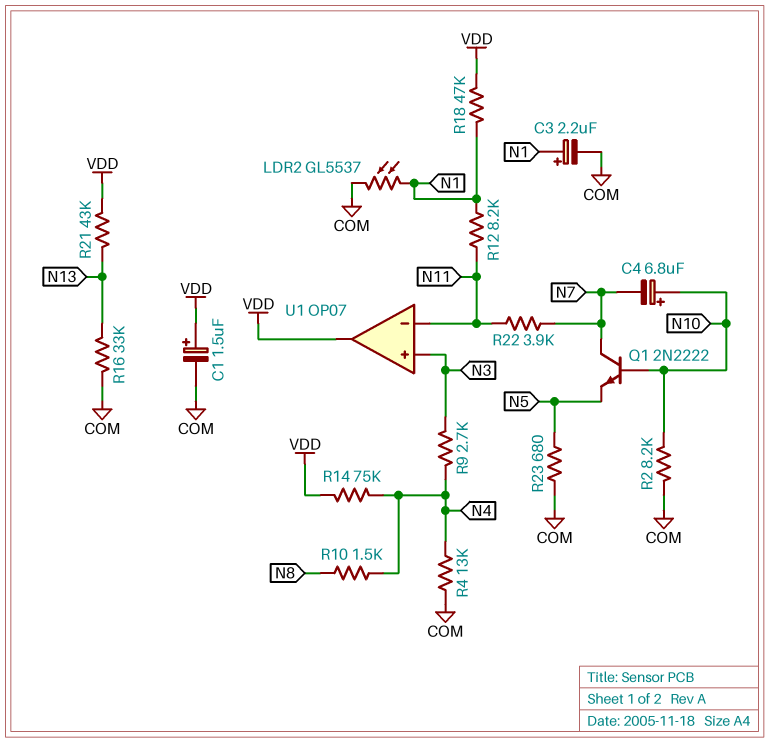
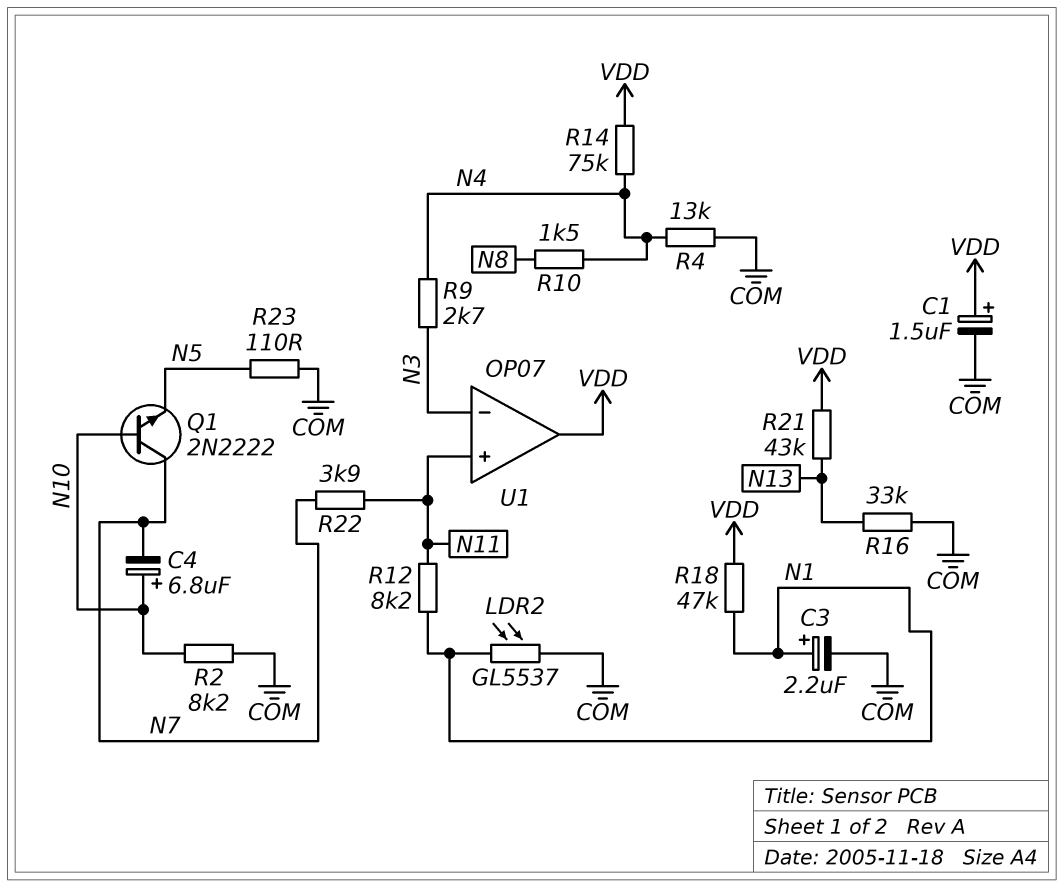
R23: 680 (COM, N5) -> 110 (COM, N5)
U1 pin in+: N3 -> N11
U1 pin in-: N11 -> N3

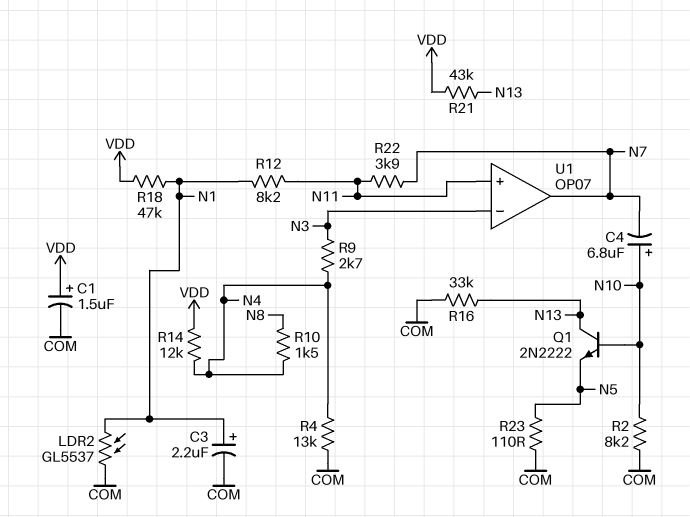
Q1: NPN 2N2222 (B N10, C N7, E N5) -> NPN 2N2222 (B N10, C N13, E N5)
R14: 75k (N4, VDD) -> 12k (N4, VDD)
U1 pin out: VDD -> N7

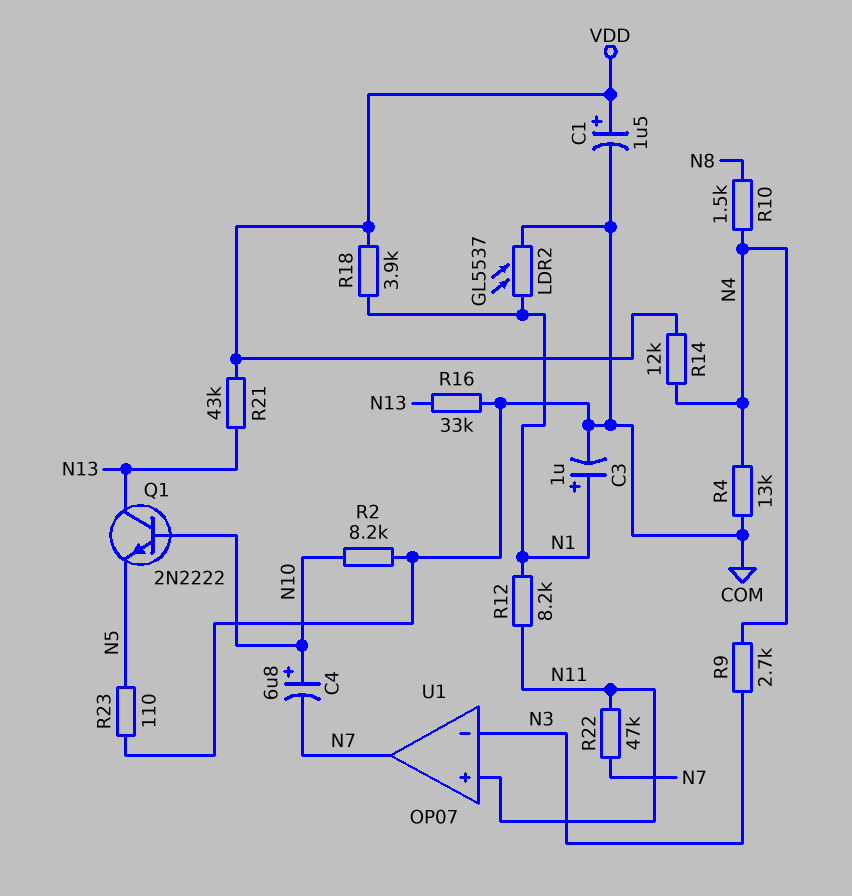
C3: 2.2uF (plus N1, minus COM) -> 1uF (plus N1, minus COM)
R18: 47k (N1, VDD) -> 3.9k (N1, VDD)
R22: 3.9k (N7, N11) -> 47k (N7, N11)

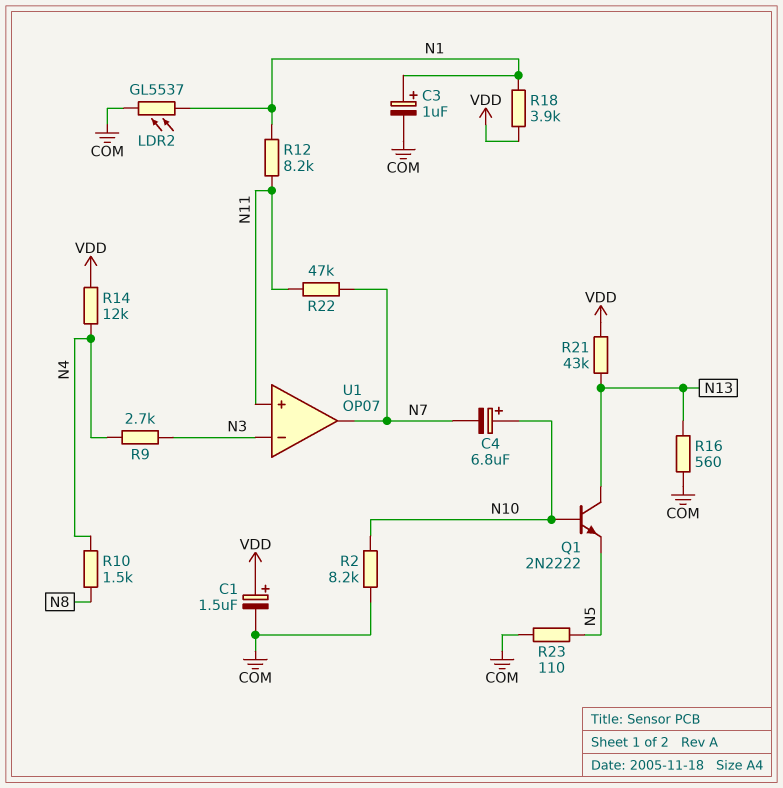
R4: 13k (COM, N4) -> none
R16: 33k (COM, N13) -> 560 (COM, N13)

